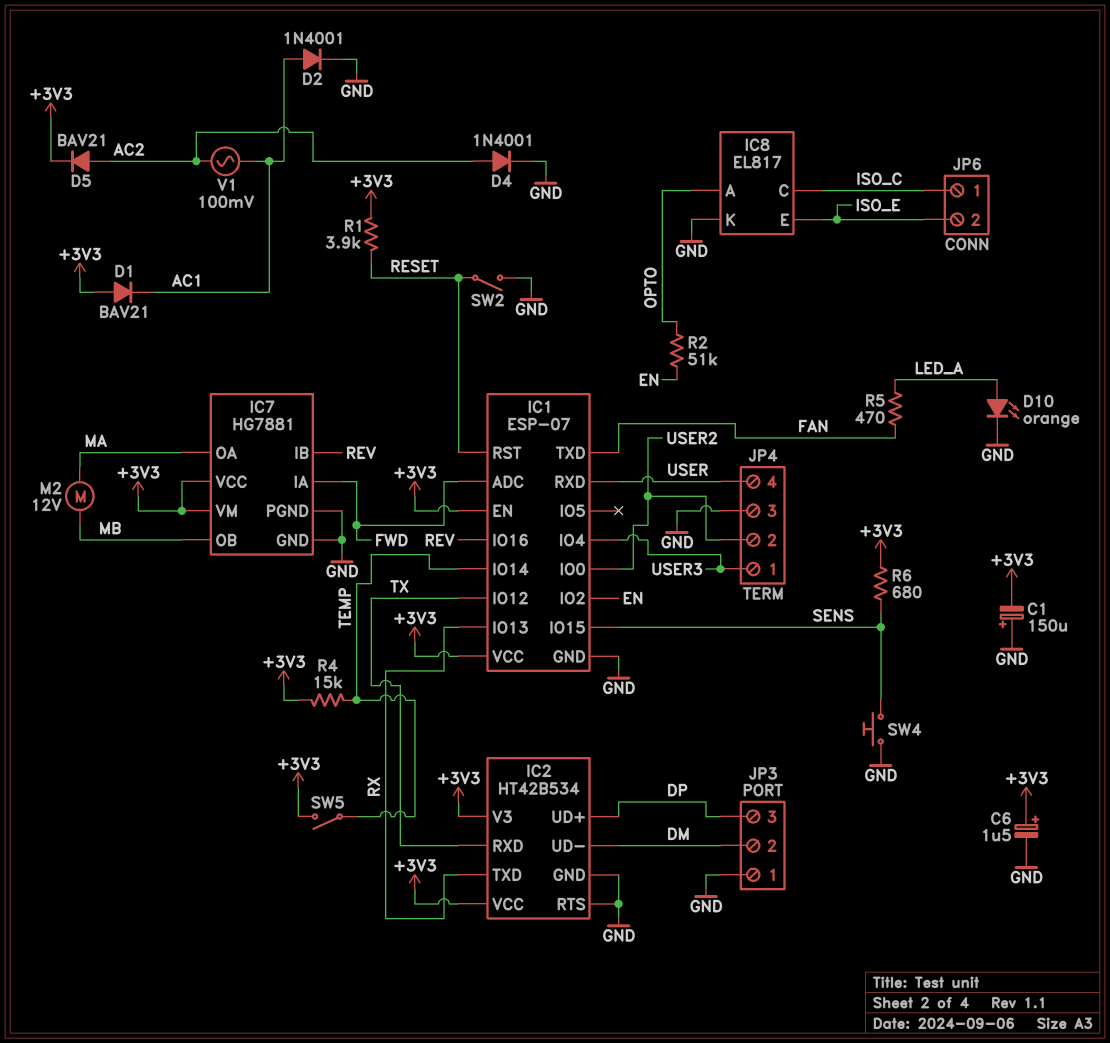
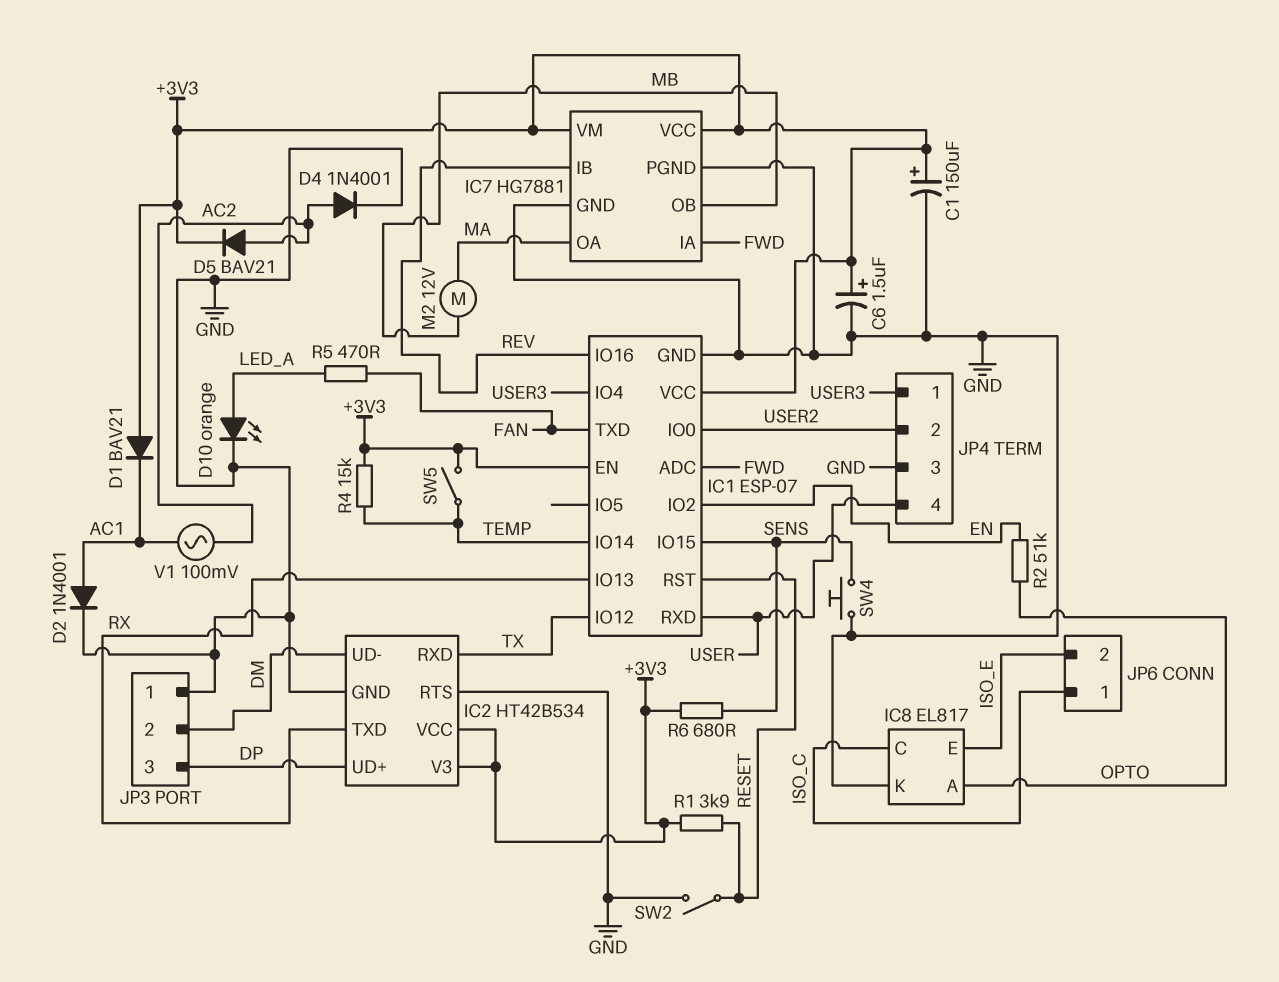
C1: 150uF (plus GND, minus +3V3) -> 150uF (plus +3V3, minus GND)

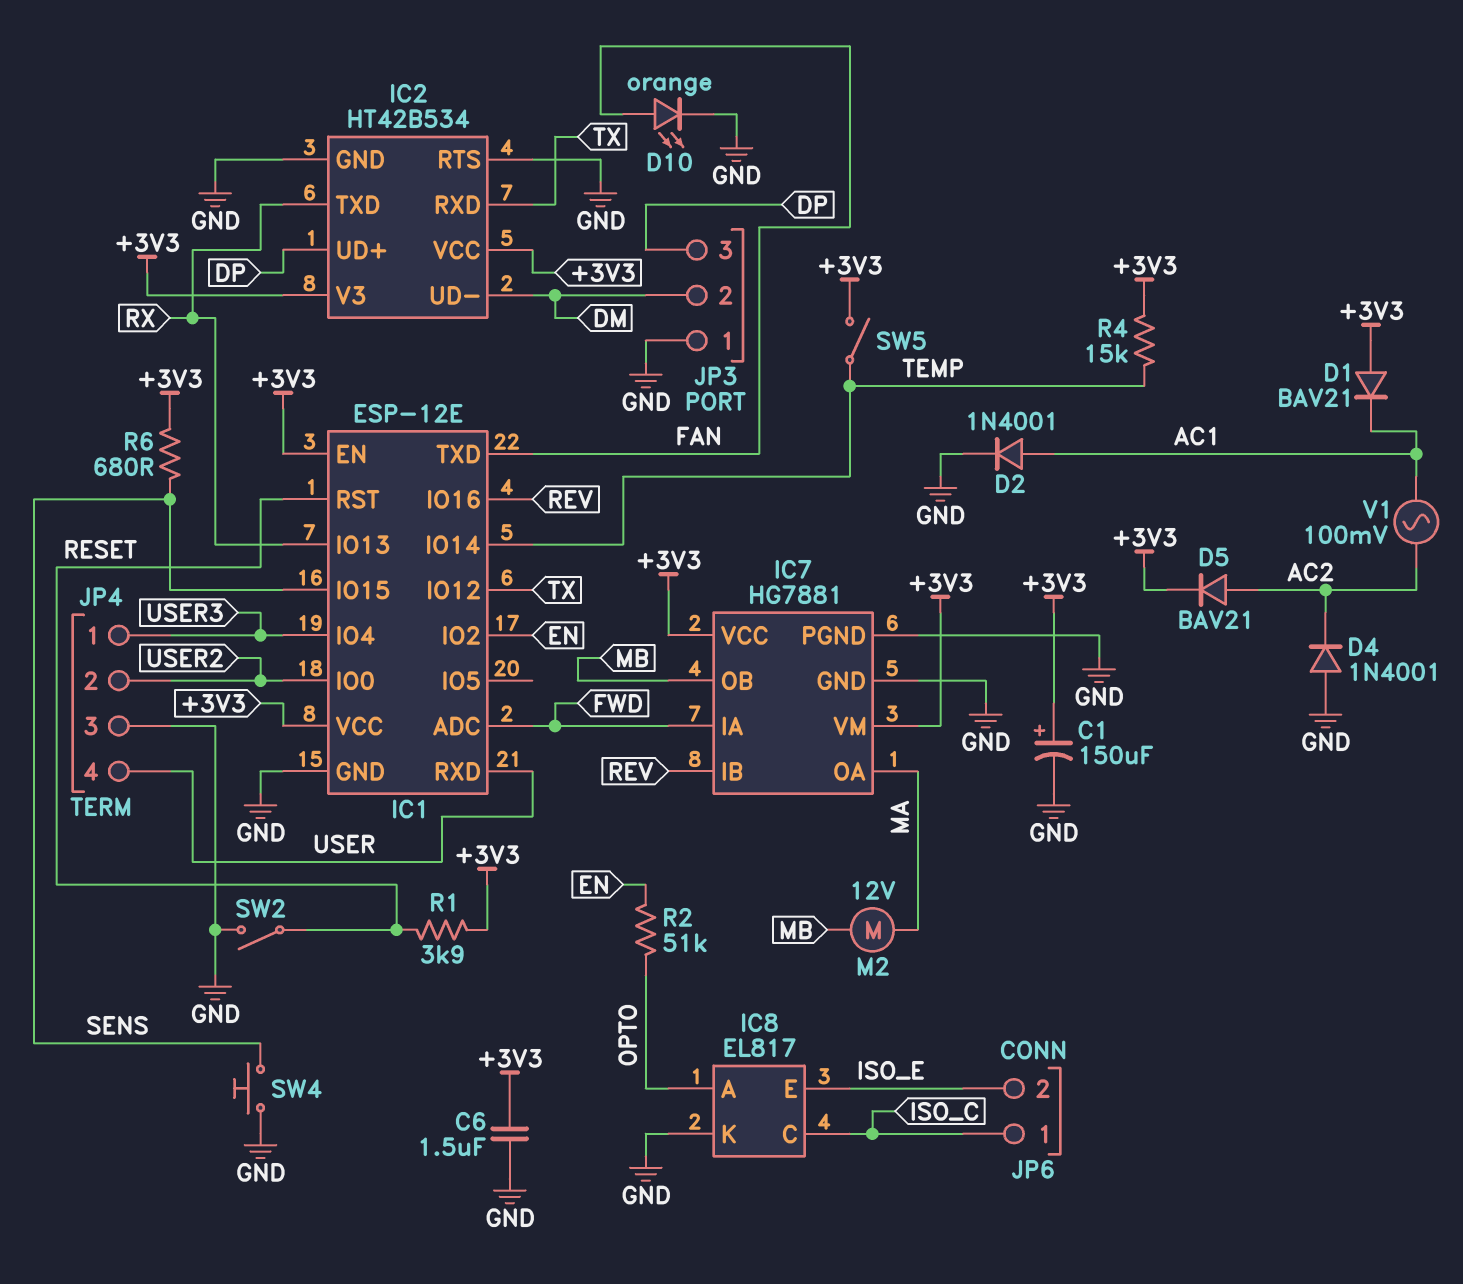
C6: 1.5uF (plus +3V3, minus GND) -> 1.5uF (+3V3, GND)
D4: diode 1N4001 (A AC2, K GND) -> diode 1N4001 (A GND, K AC2)
D10: LED orange (A LED_A, K GND) -> LED orange (A FAN, K GND)
IC1: ESP-07 -> ESP-12E
R5: 470 (FAN, LED_A) -> none

